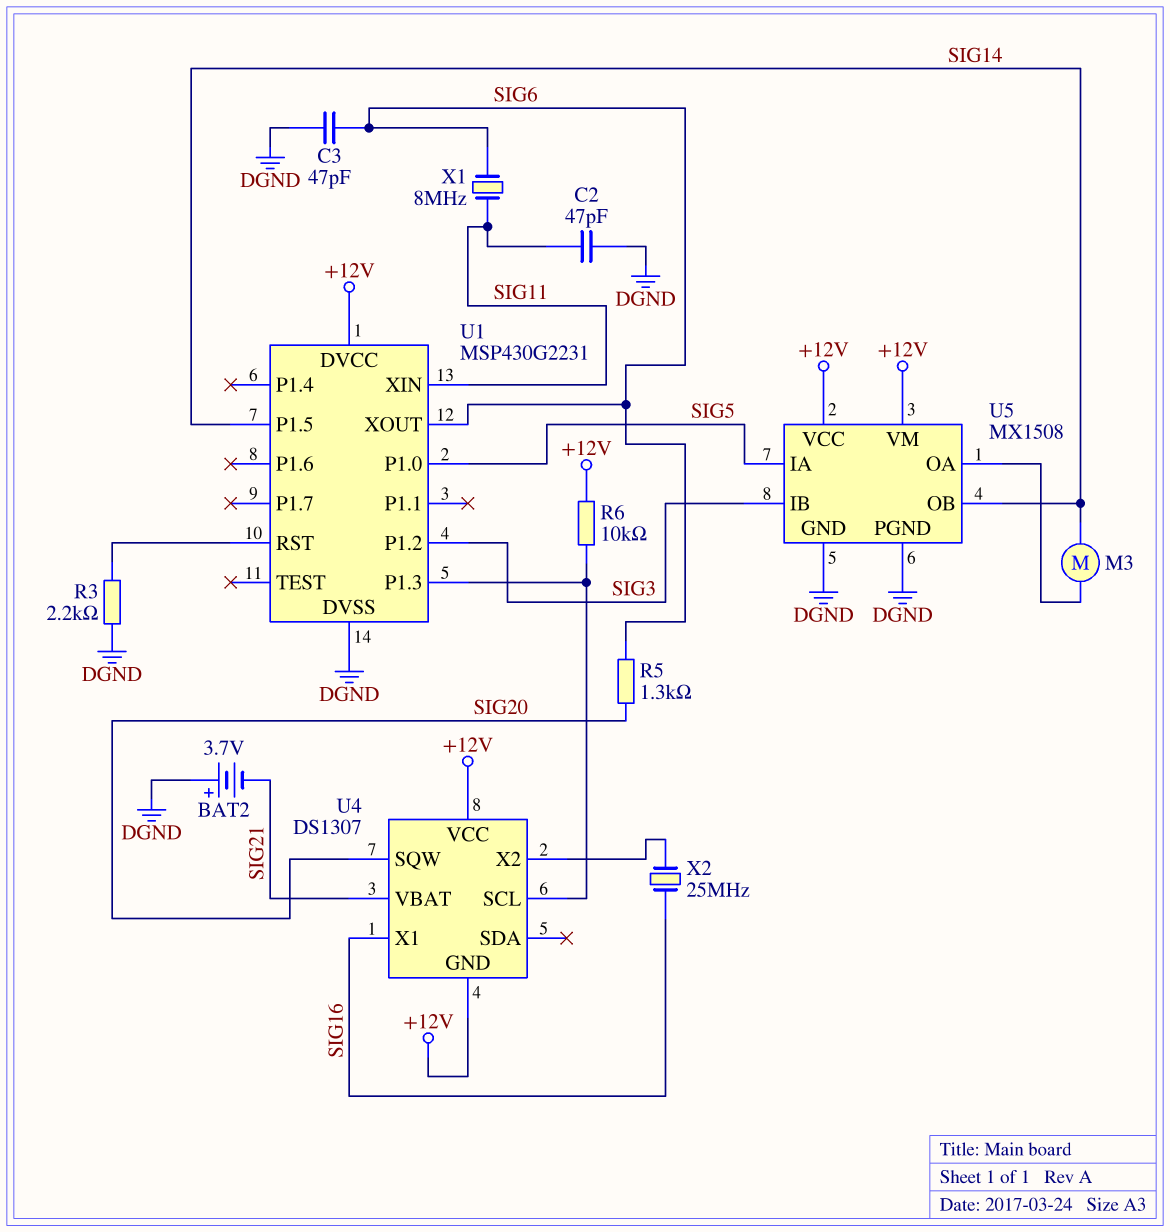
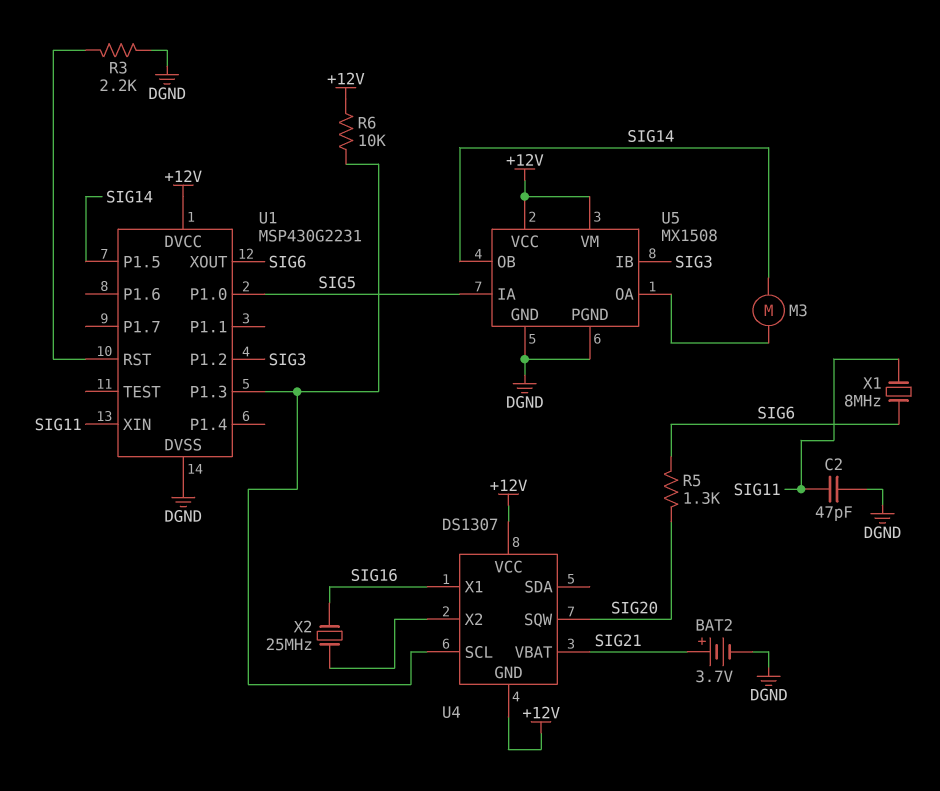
BAT2: 3.7V (plus DGND, minus SIG21) -> 3.7V (plus SIG21, minus DGND)
C3: 47pF (DGND, SIG6) -> none

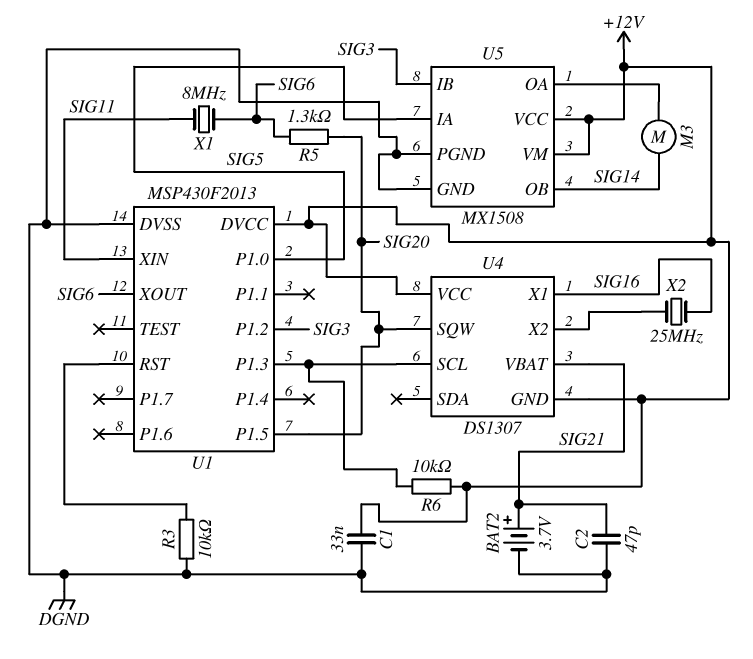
C1: none -> 33nF (+12V, DGND)
C2: 47pF (DGND, SIG11) -> 47pF (DGND, SIG21)
R3: 2.2k (DGND, U1/RST) -> 10k (DGND, U1/RST)
U1: MSP430G2231 -> MSP430F2013
U1 pin P1.5: SIG14 -> SIG20

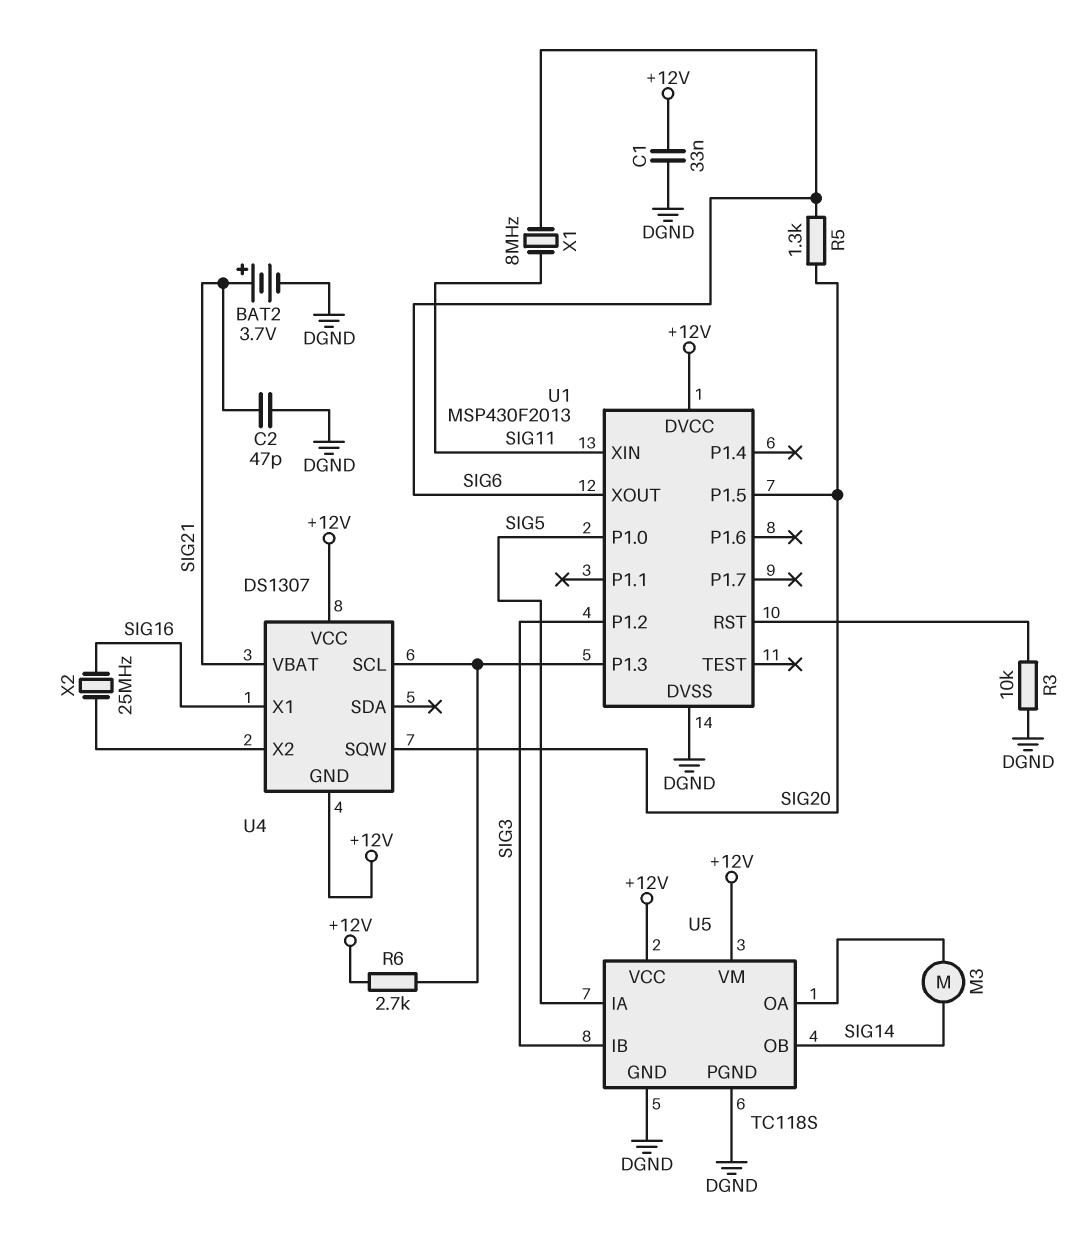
R6: 10k (+12V, U1/P1.3) -> 2.7k (+12V, U1/P1.3)
U5: MX1508 -> TC118S

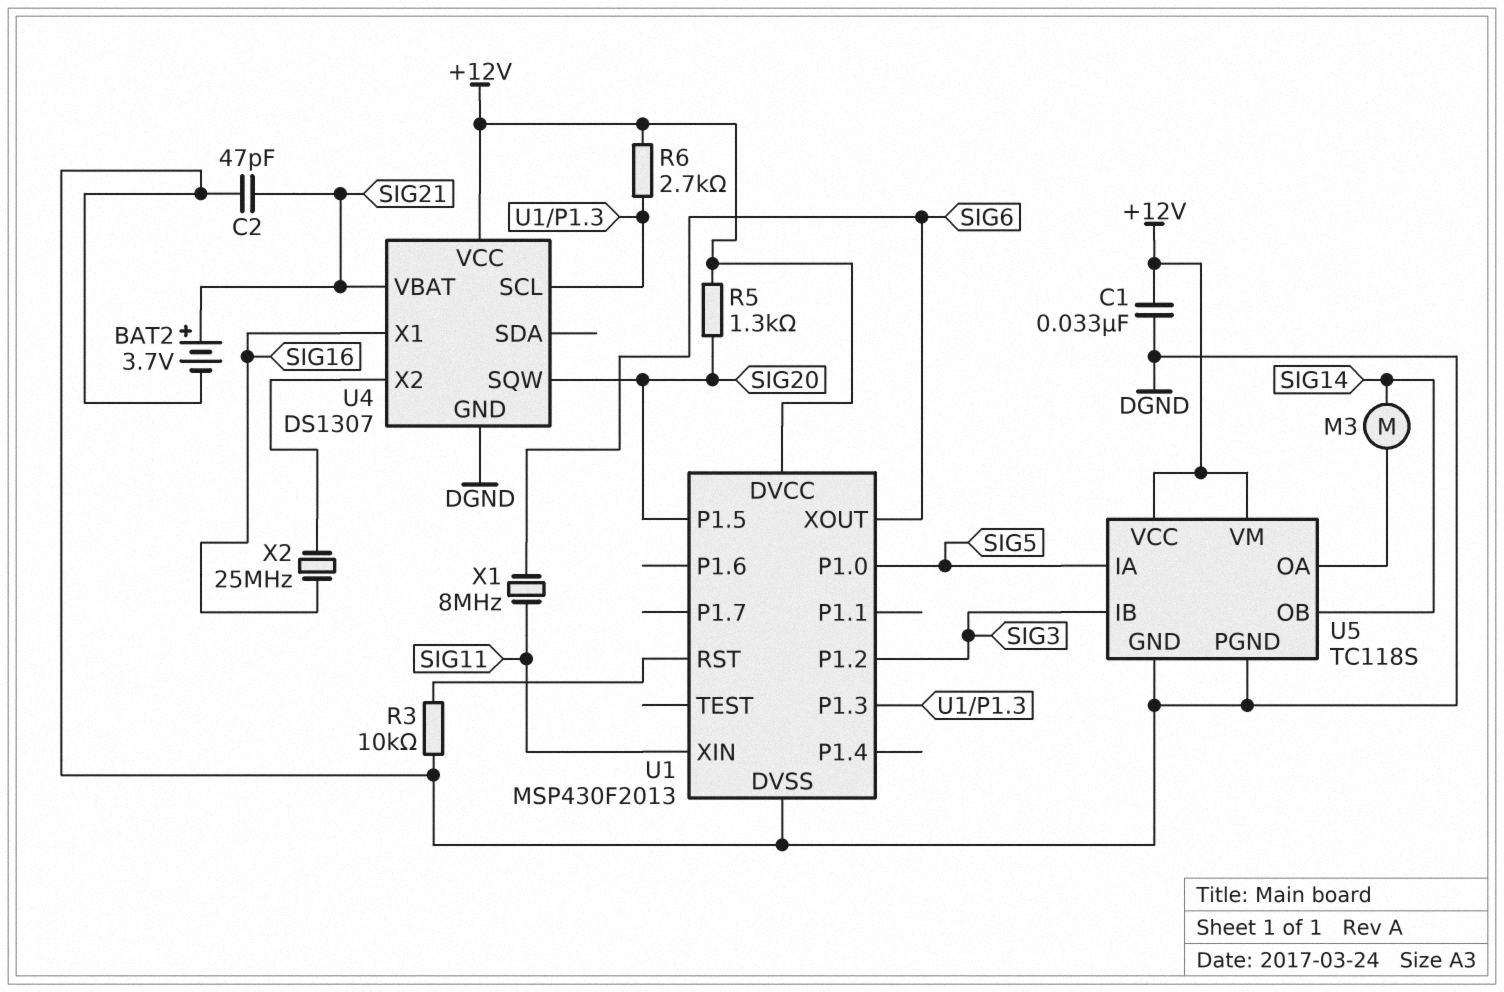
R5: 1.3k (SIG6, SIG20) -> 1.3k (+12V, SIG20)
U4 pin GND: +12V -> DGND

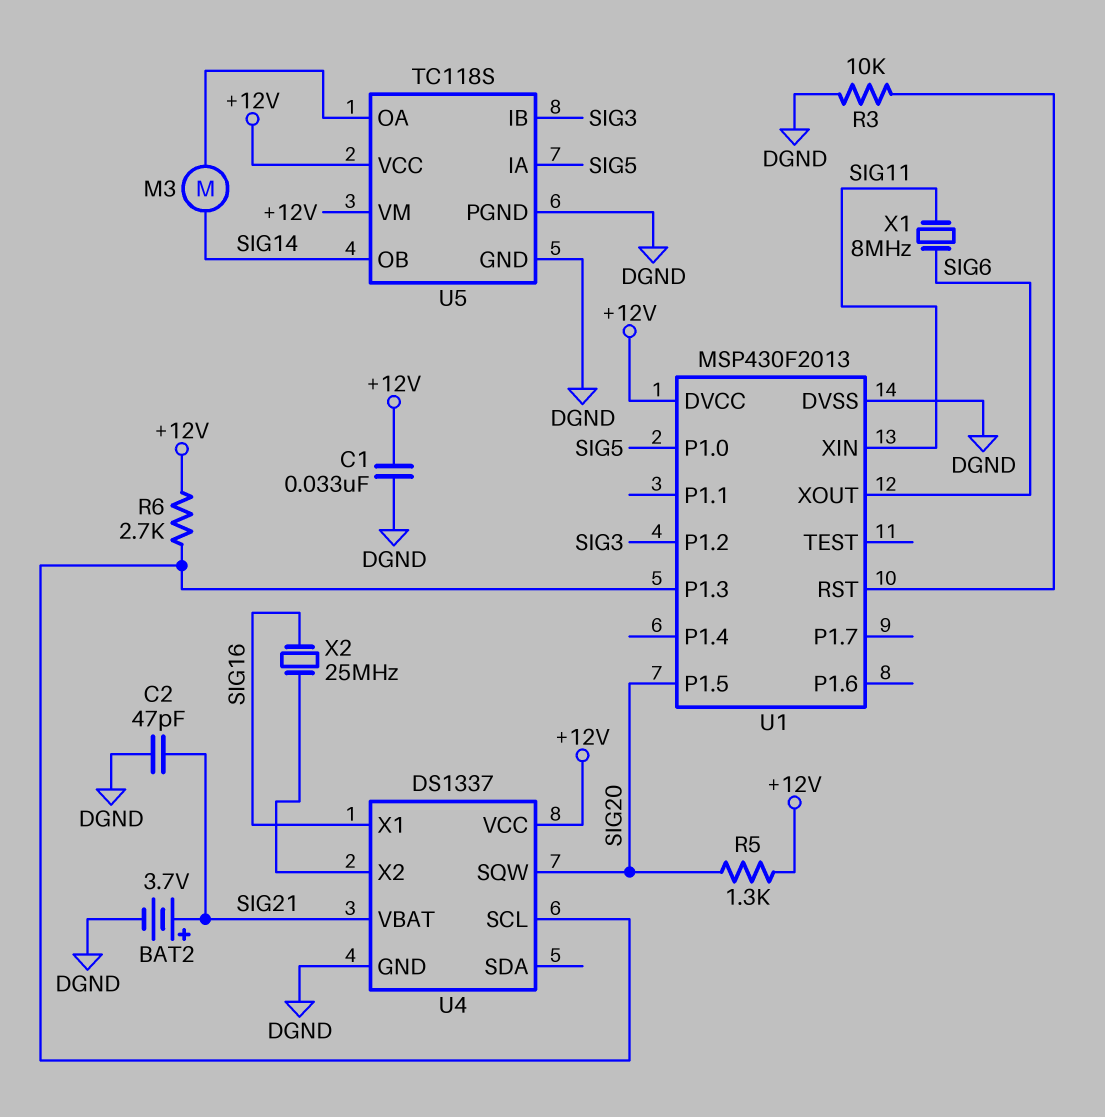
U4: DS1307 -> DS1337

